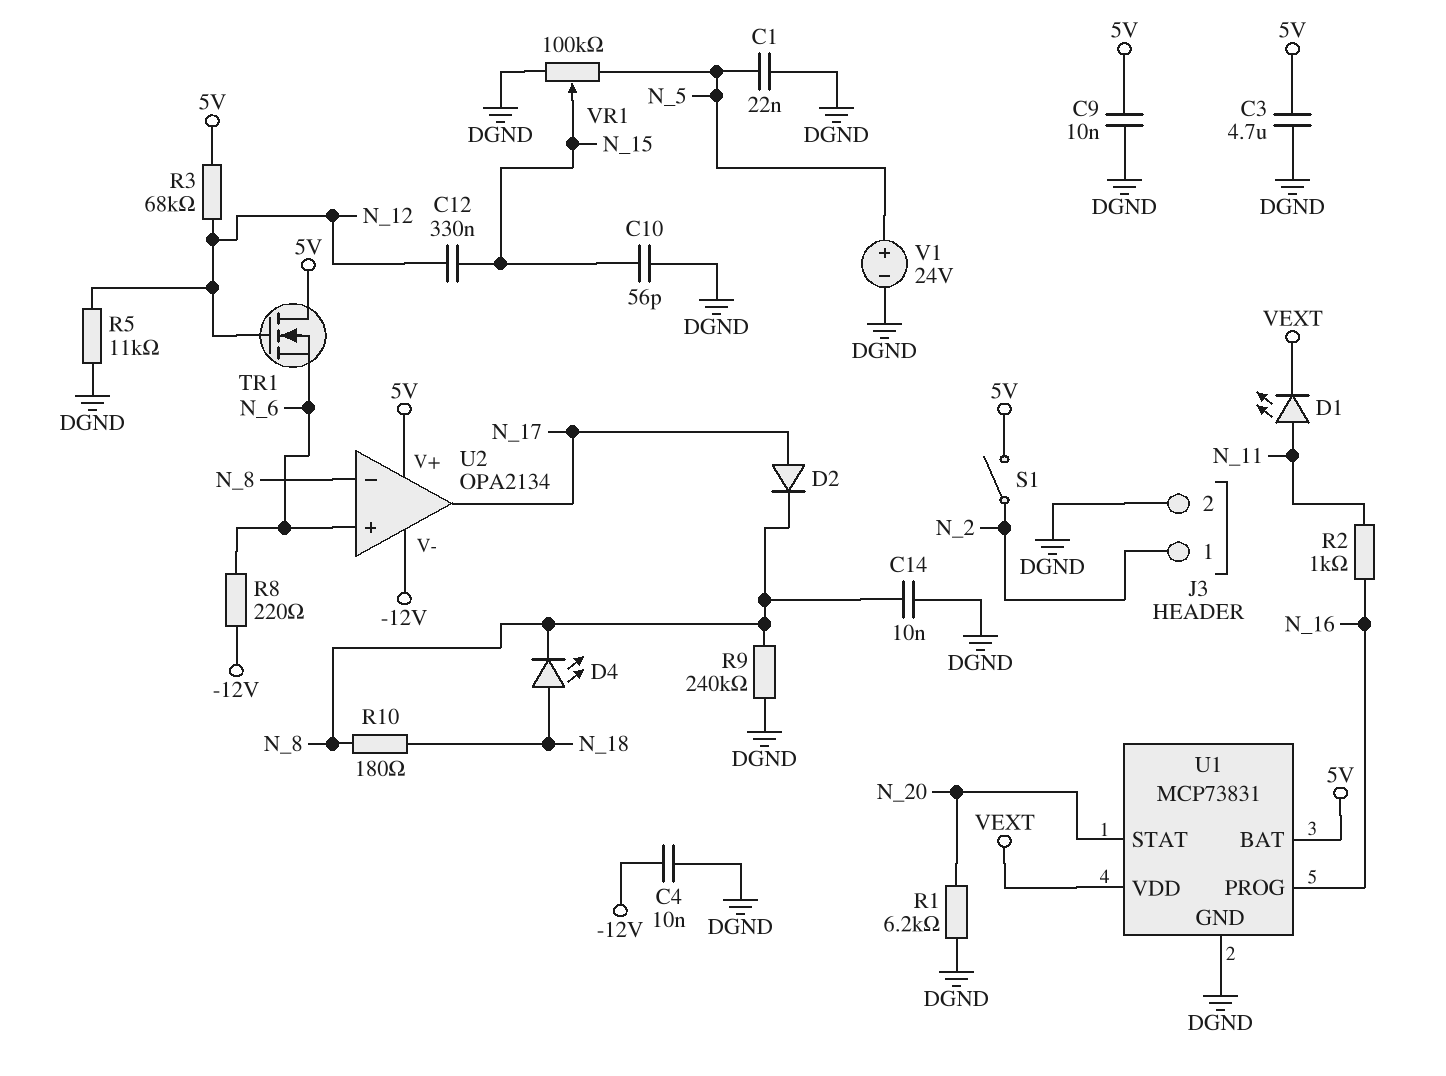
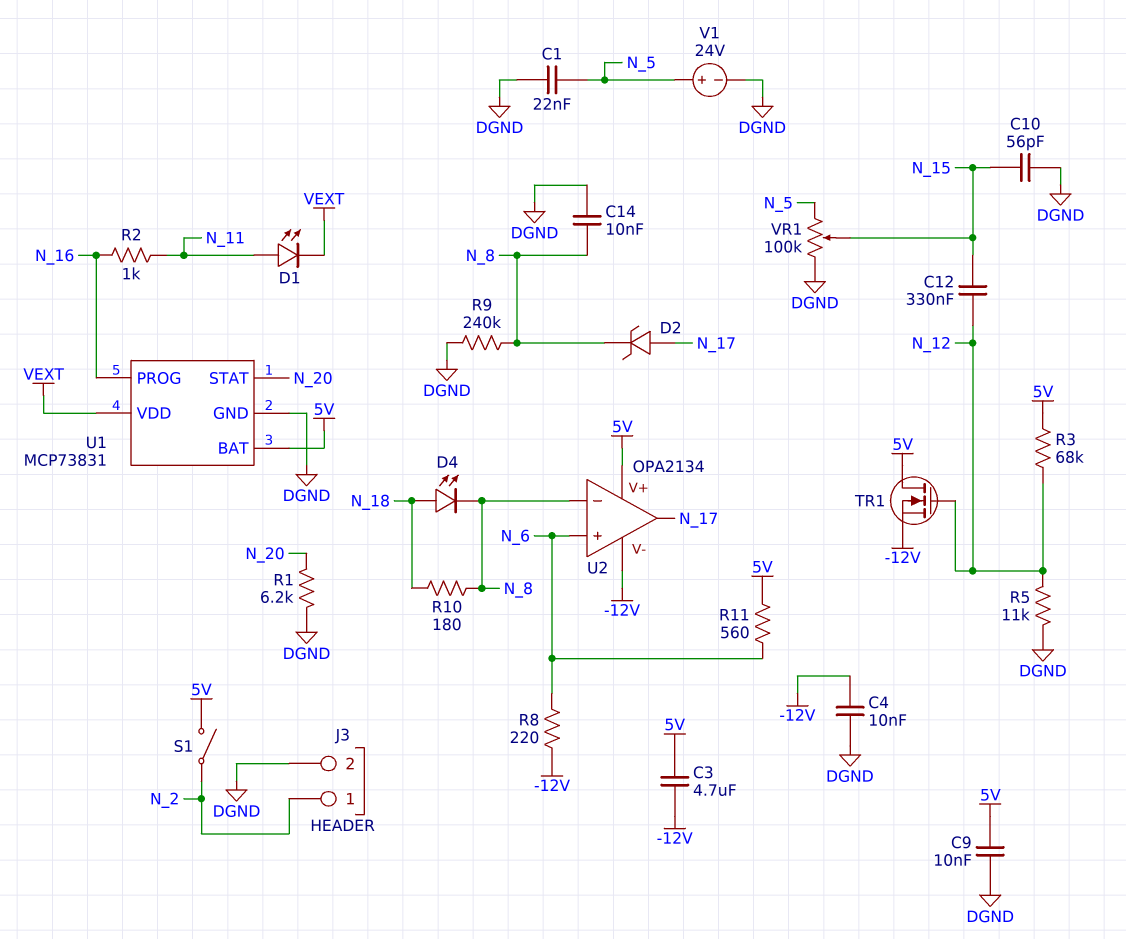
C3: 4.7uF (5V, DGND) -> 4.7uF (-12V, 5V)
D2: diode (A N_17, K N_8) -> zener (A N_17, K N_8)
R11: none -> 560 (5V, N_6)
TR1: NMOS (G N_12, D 5V, S N_6) -> NMOS (G N_12, D 5V, S -12V)

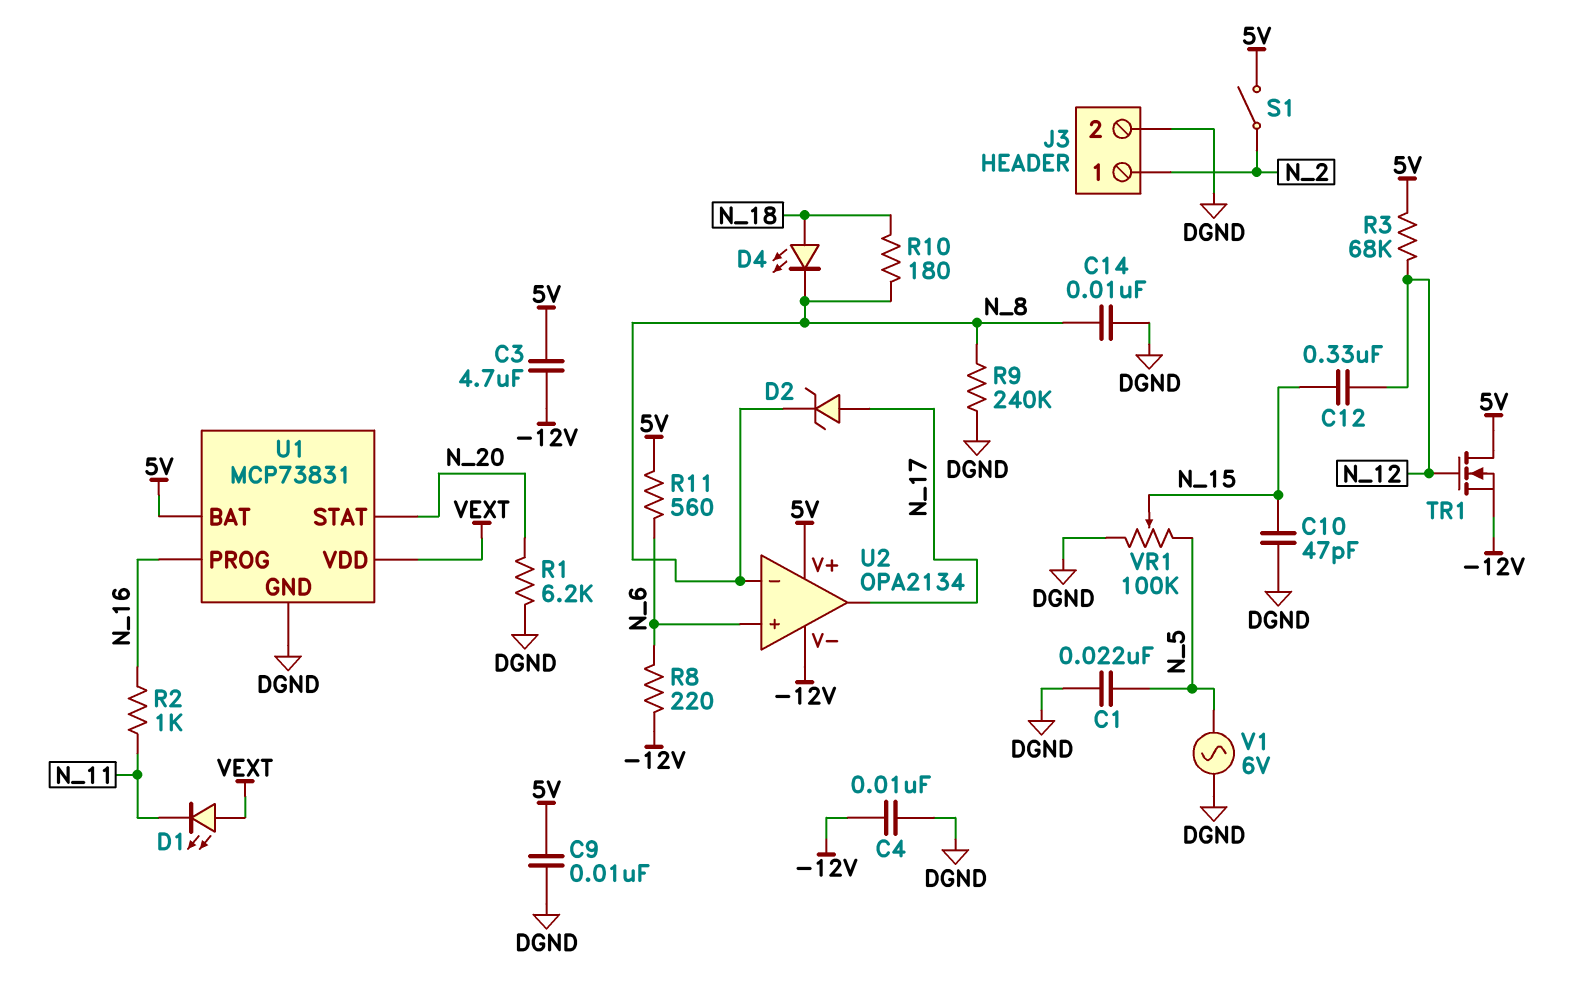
C10: 56pF (DGND, N_15) -> 47pF (DGND, N_15)
D1: LED (A N_11, K VEXT) -> LED (A VEXT, K N_11)
R5: 11k (DGND, N_12) -> none
V1: 24V (plus N_5, minus DGND) -> AC 6V (DGND, N_5)

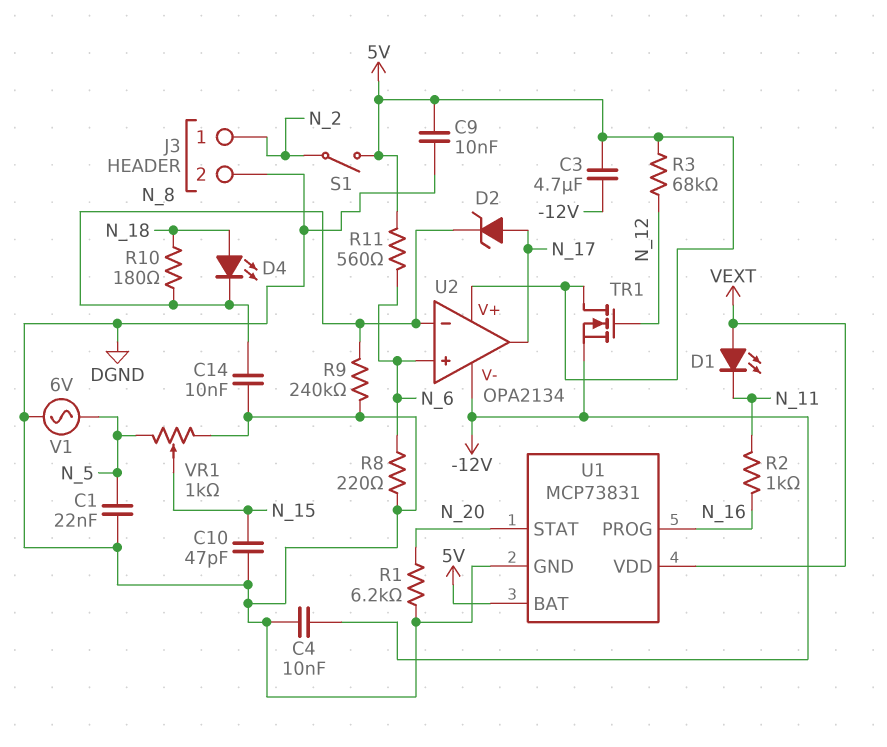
C12: 330nF (N_12, N_15) -> none
R8: 220 (-12V, N_6) -> 220 (DGND, N_6)
VR1: 100k (DGND, N_5, wiper N_15) -> 1k (DGND, N_5, wiper N_15)

